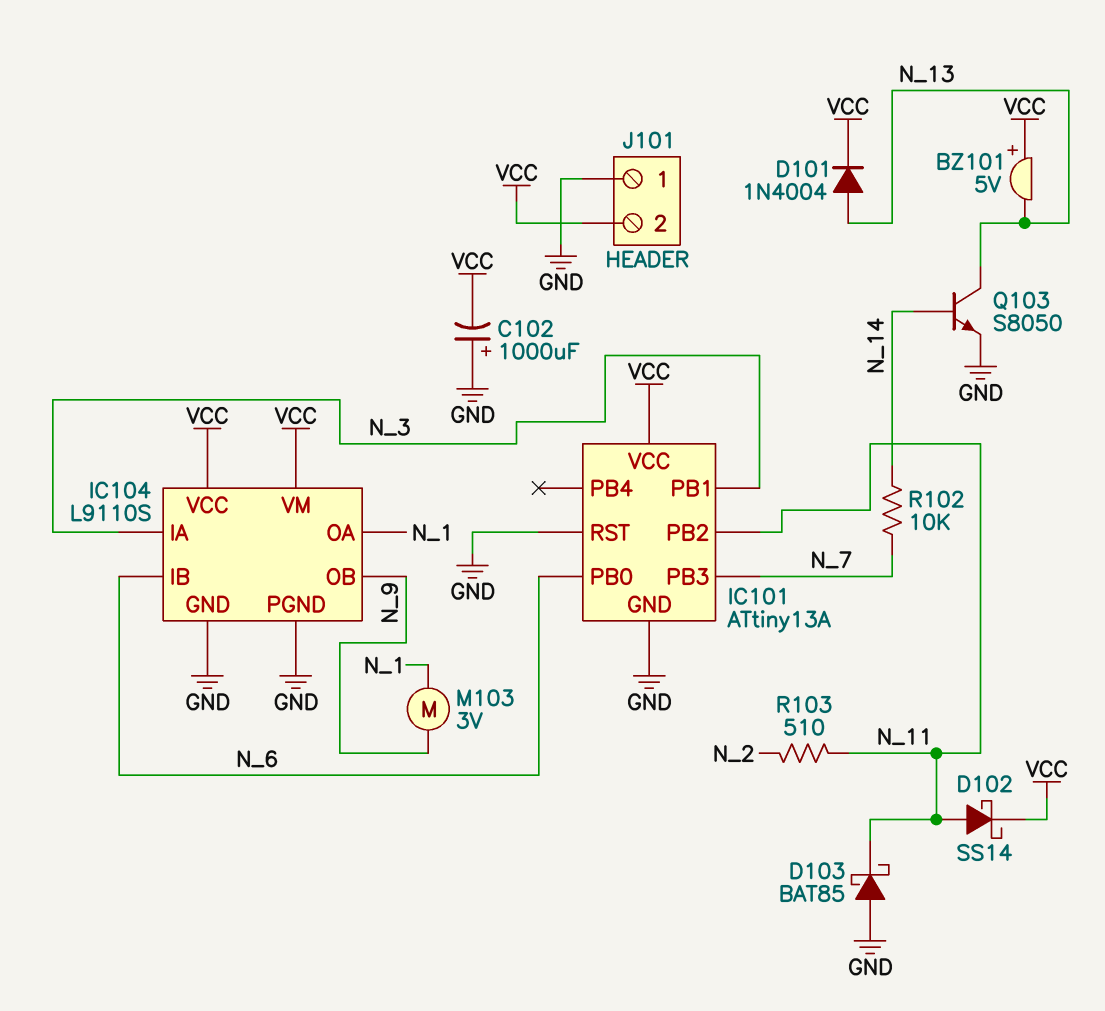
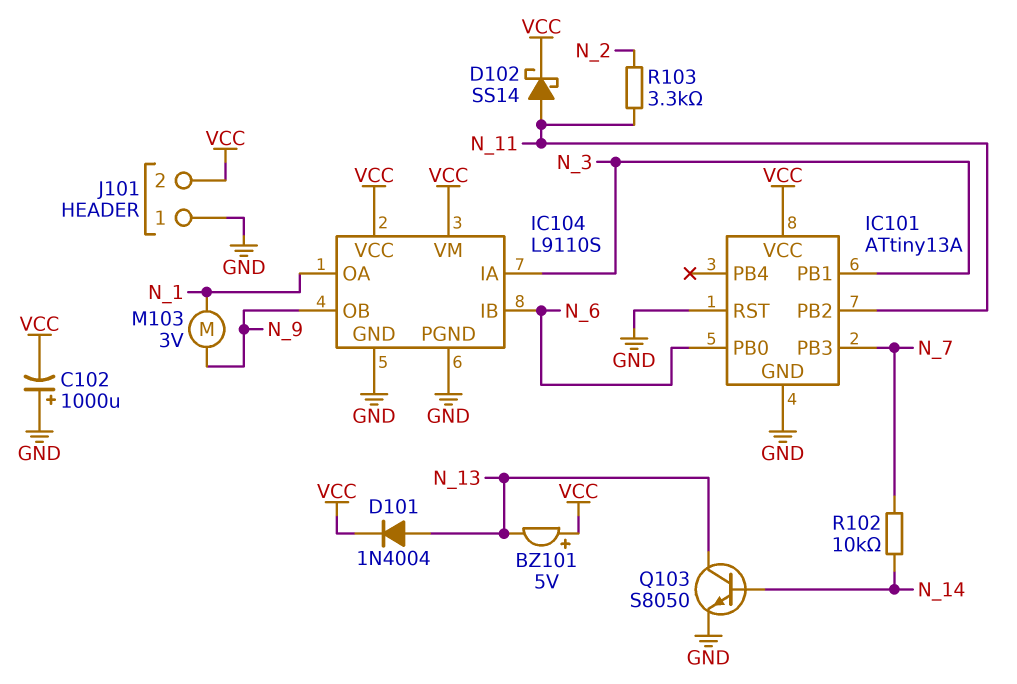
D103: schottky BAT85 (A GND, K N_11) -> none
R103: 510 (N_2, N_11) -> 3.3k (N_2, N_11)

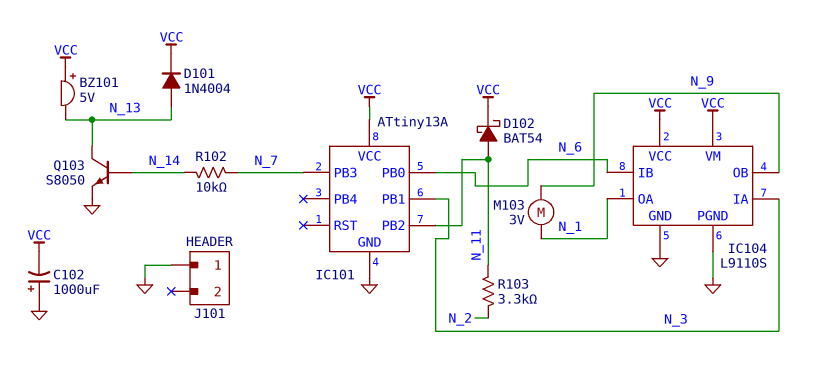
D102: schottky SS14 (A N_11, K VCC) -> schottky BAT54 (A N_11, K VCC)
IC101 pin RST: GND -> none
J101 pin 2: VCC -> none

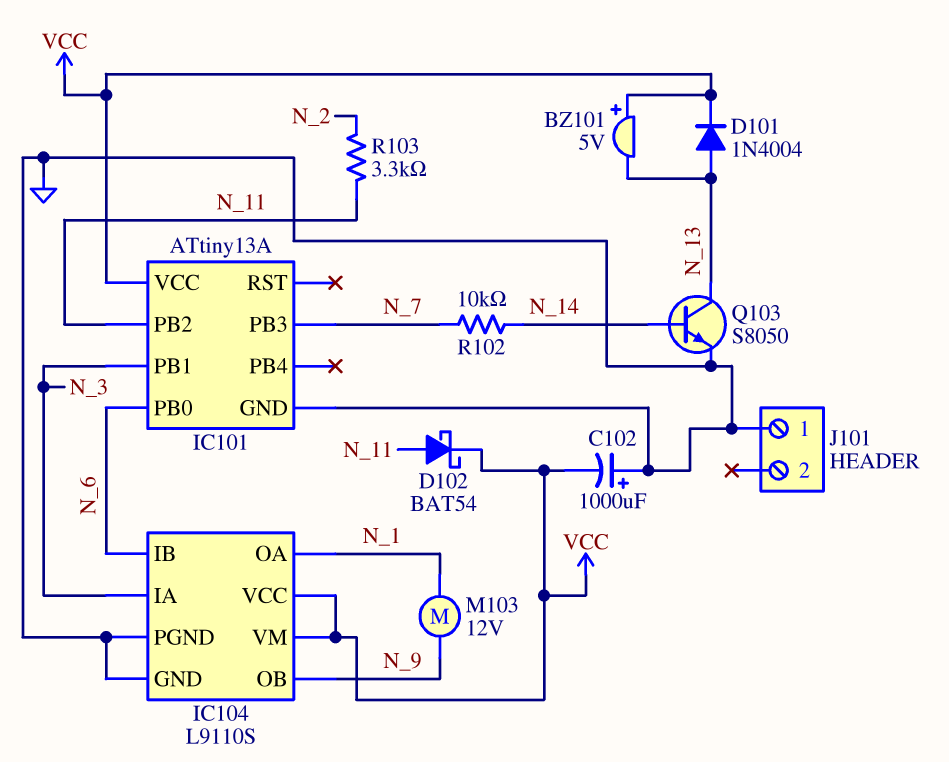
M103: motor 3V (N_1, N_9) -> motor 12V (N_1, N_9)

